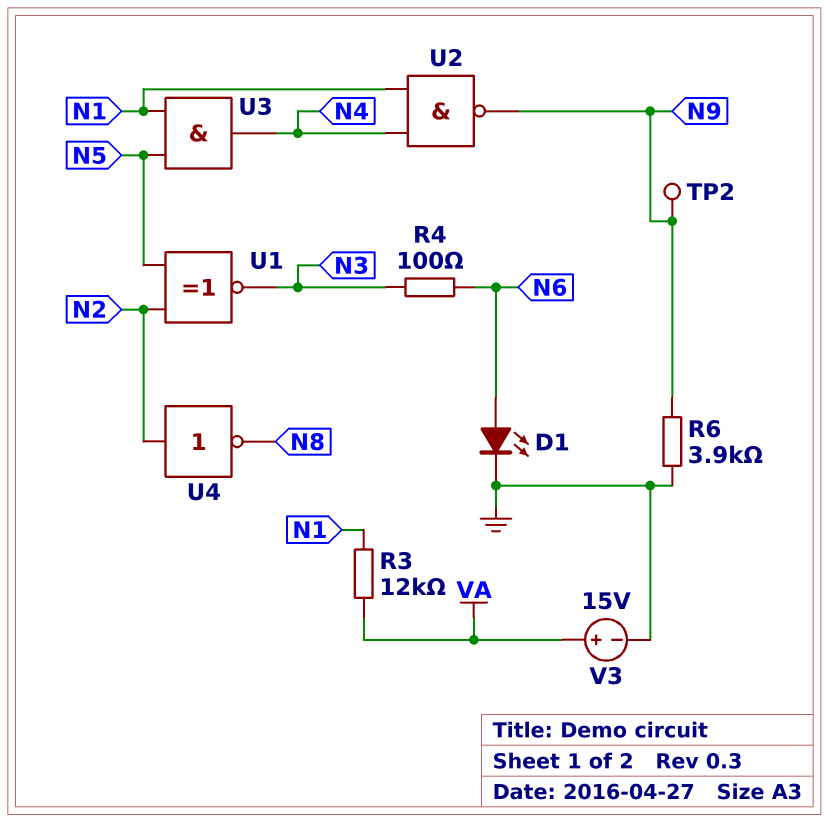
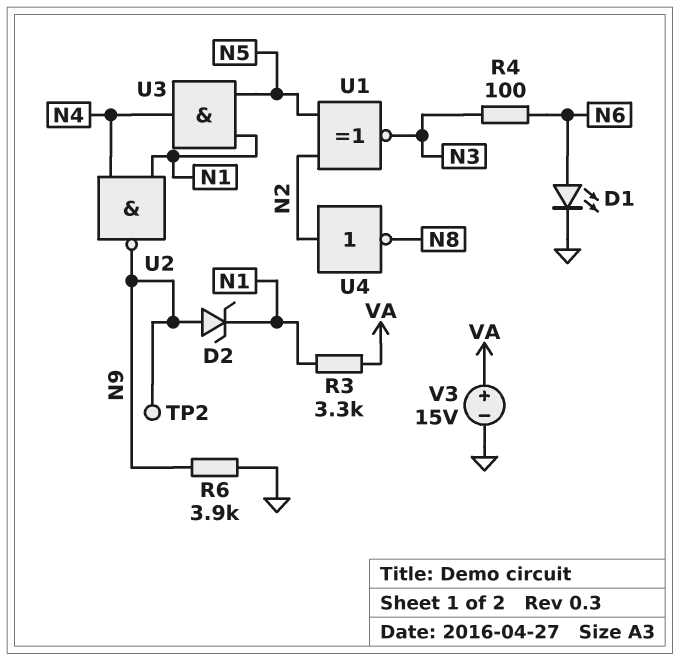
D2: none -> zener (A N9, K N1)
R3: 12k (N1, VA) -> 3.3k (N1, VA)

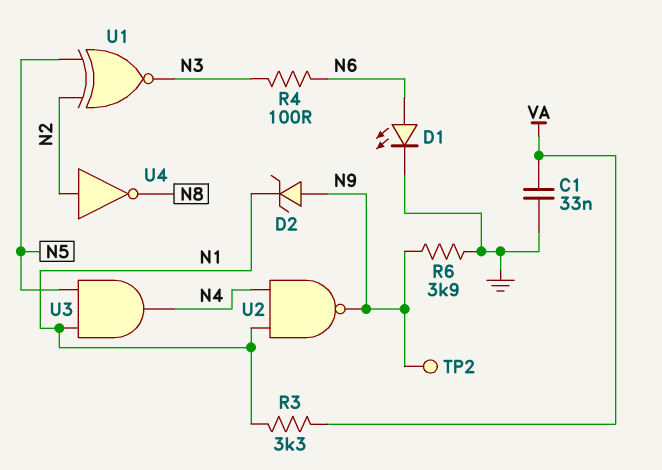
C1: none -> 33nF (GND, VA)
V3: 15V (plus VA, minus GND) -> none

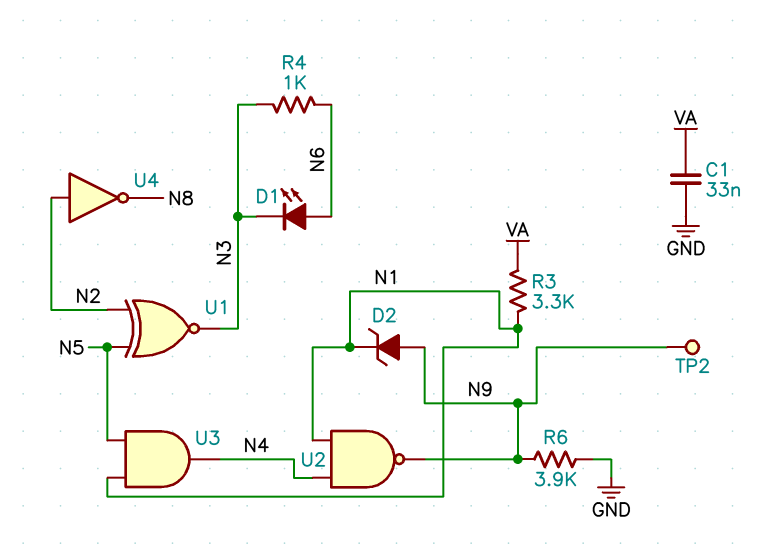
D1: LED (A N6, K GND) -> LED (A N6, K N3)
R4: 100 (N3, N6) -> 1k (N3, N6)

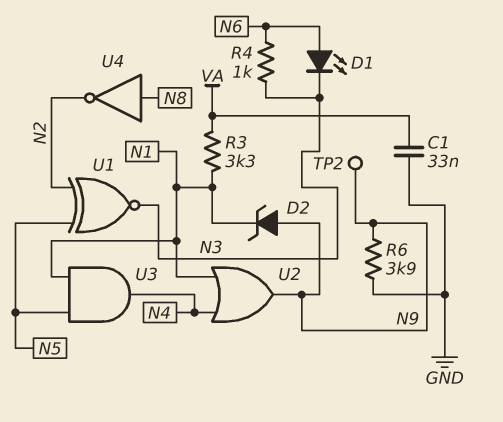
U2: NAND (in N1, in N4, out N9) -> OR (in N1, in N4, out N9)
U4: NOT (in N2, out N8) -> NOT (in N8, out N2)

